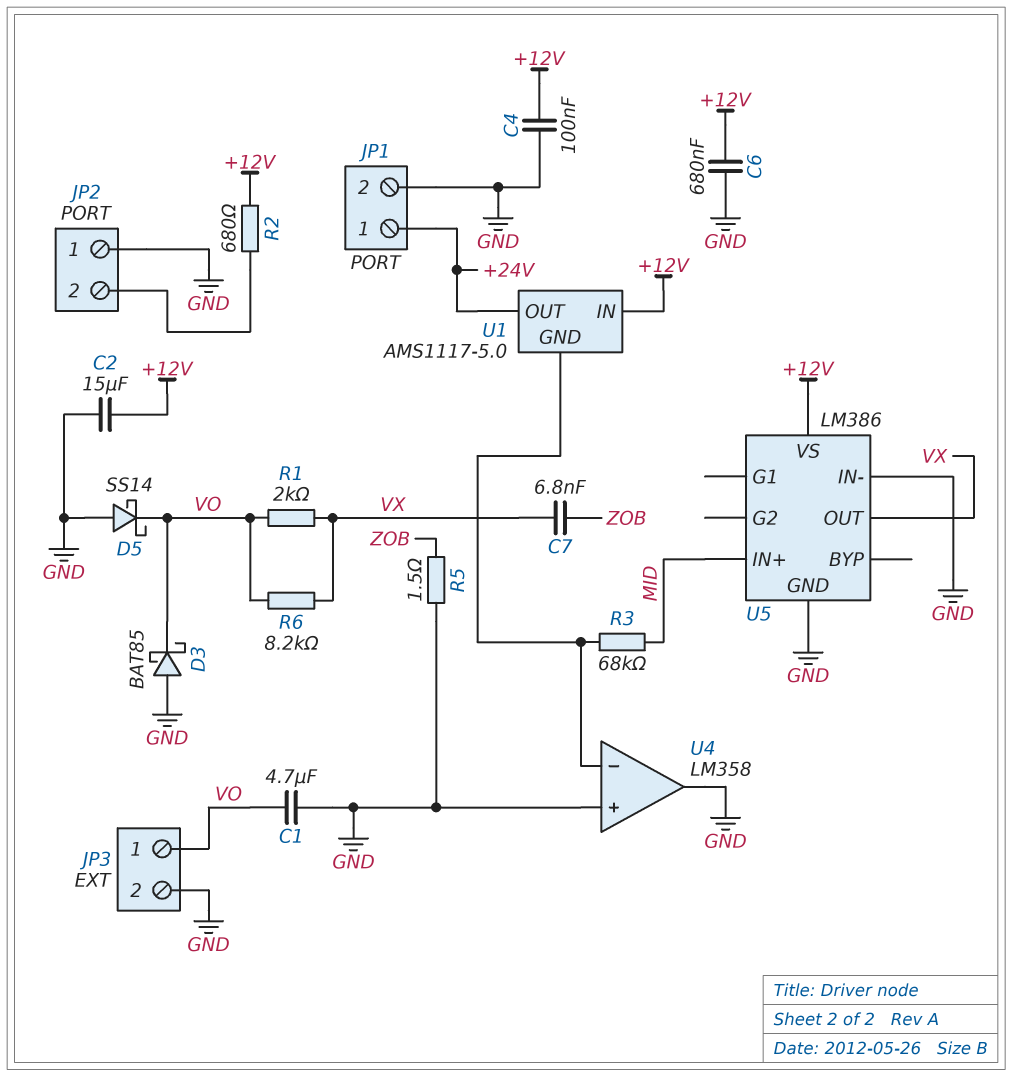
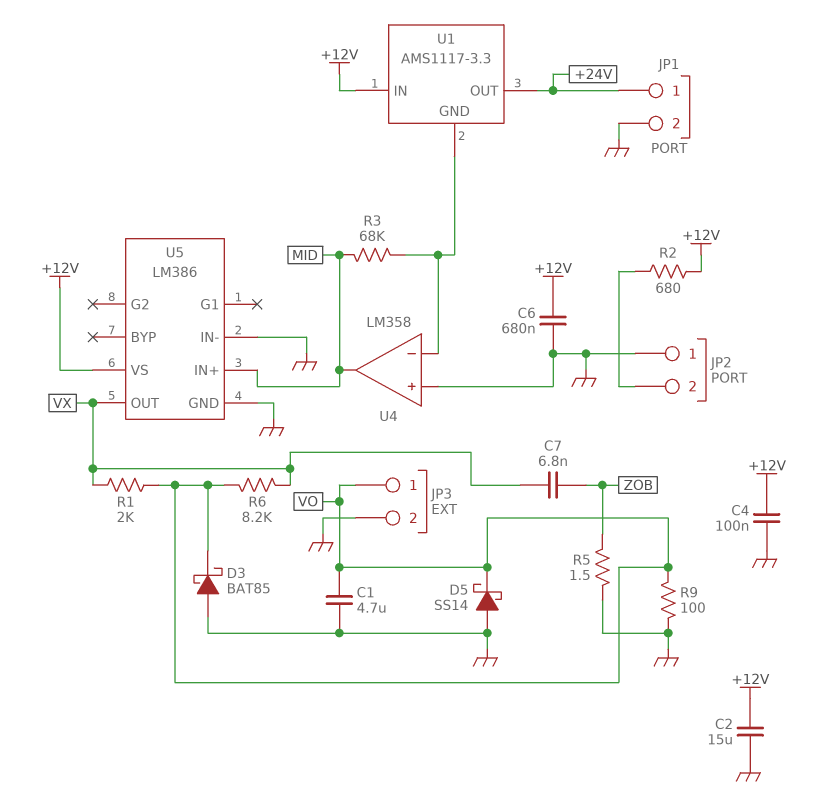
R9: none -> 100 (GND, VO)
U1: AMS1117-5.0 -> AMS1117-3.3
U4 pin out: GND -> MID

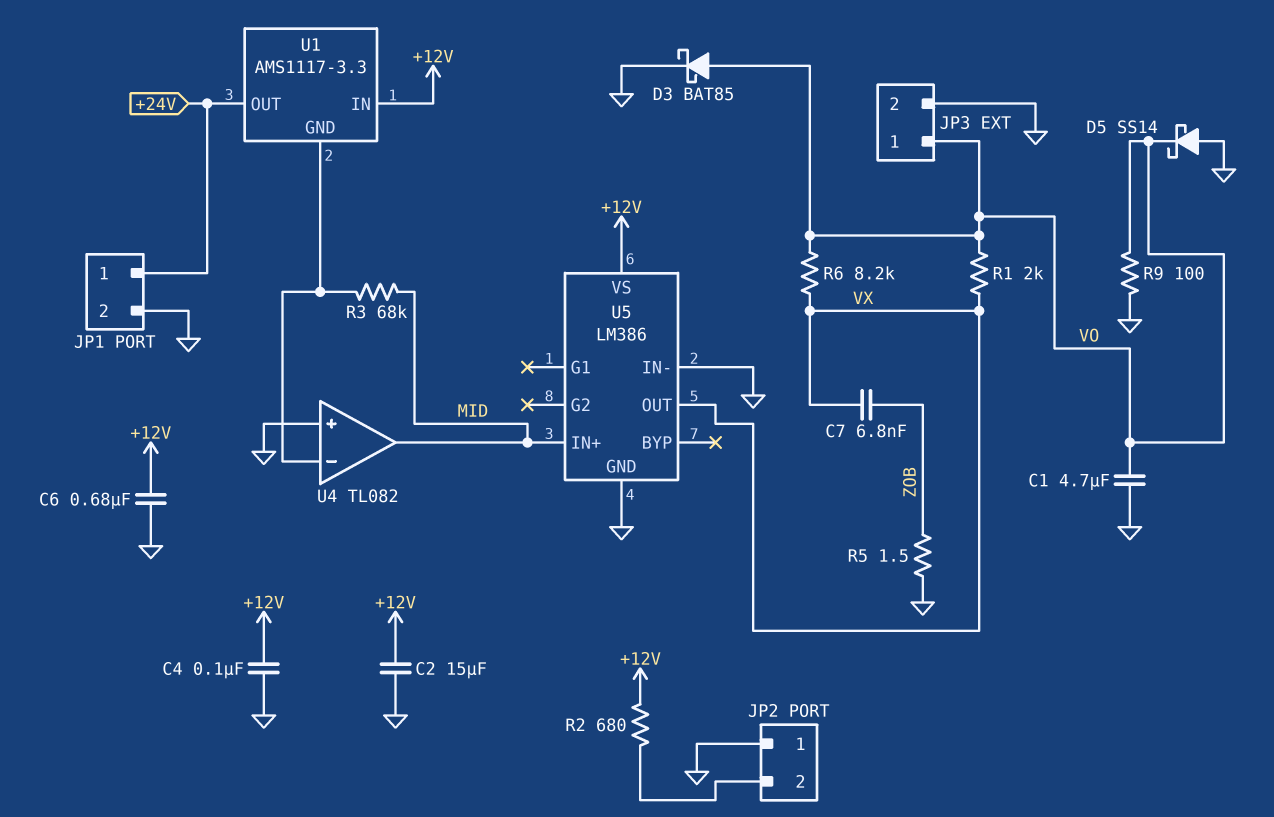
D3: schottky BAT85 (A GND, K VO) -> schottky BAT85 (A VO, K GND)
U4: LM358 -> TL082

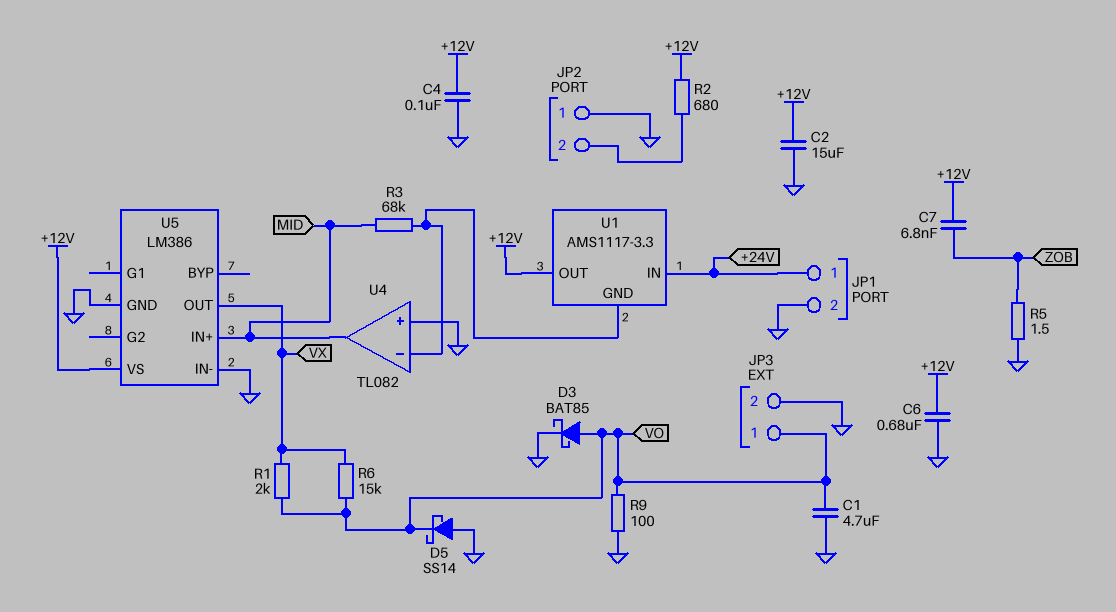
C7: 6.8nF (VX, ZOB) -> 6.8nF (+12V, ZOB)
R6: 8.2k (VO, VX) -> 15k (VO, VX)
U1 pin IN: +12V -> +24V
U1 pin OUT: +24V -> +12V

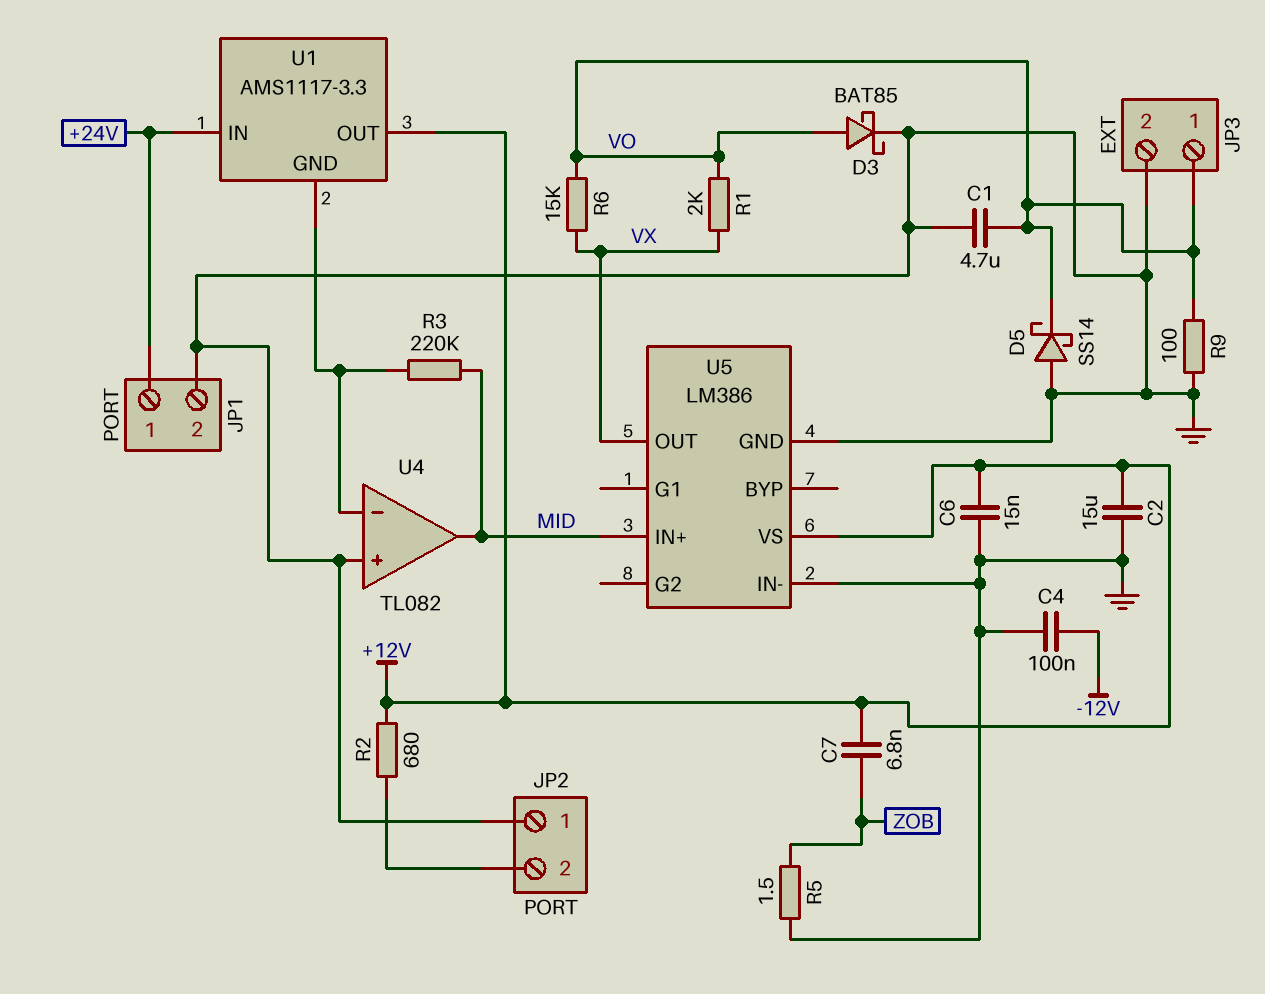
C4: 100nF (+12V, GND) -> 100nF (-12V, GND)
C6: 680nF (+12V, GND) -> 15nF (+12V, GND)
R3: 68k (MID, U1/GND) -> 220k (MID, U1/GND)

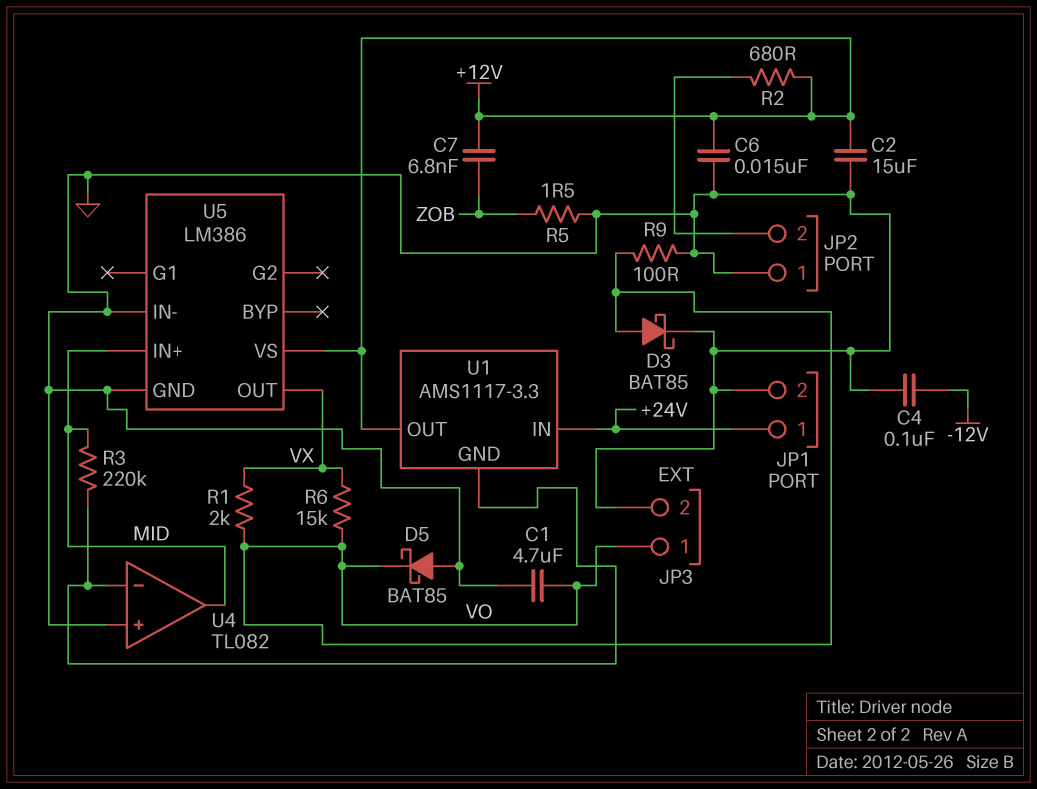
D5: schottky SS14 (A GND, K VO) -> schottky BAT85 (A GND, K VO)

